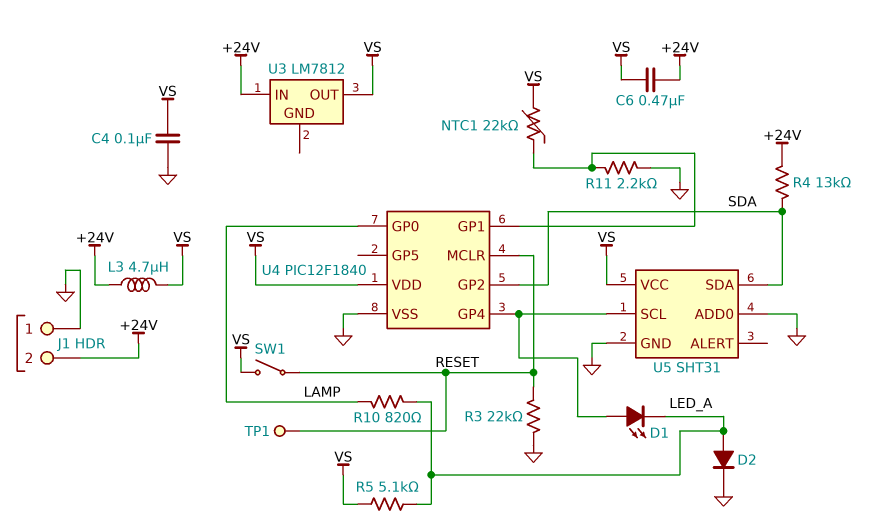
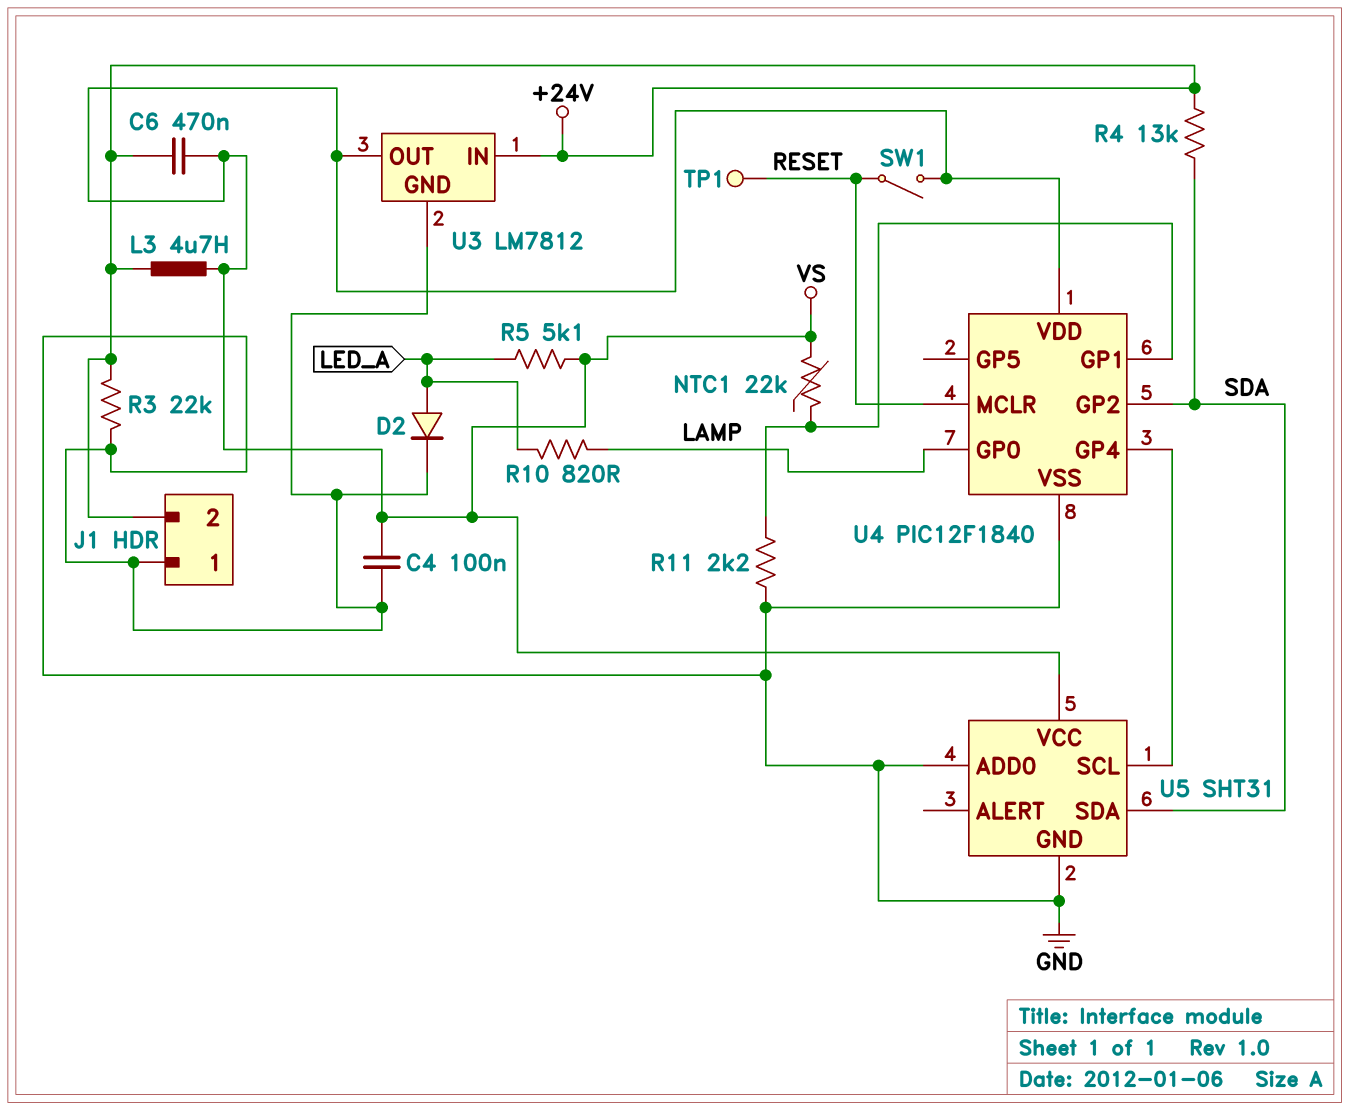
D1: LED (A U4/GP4, K LED_A) -> none
R3: 22k (GND, RESET) -> 22k (+24V, GND)
U3 pin GND: none -> GND

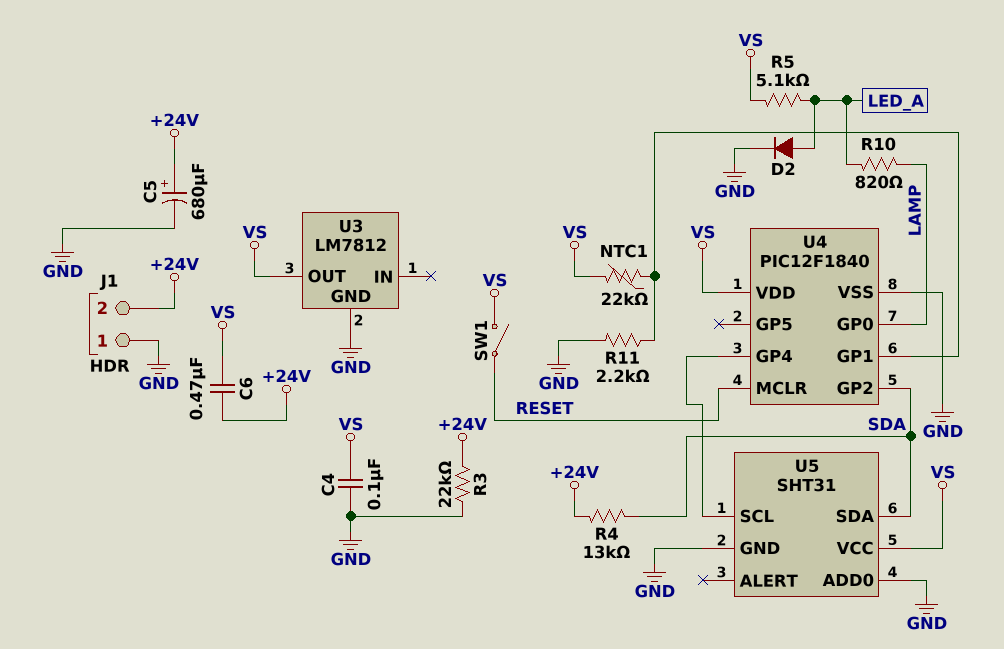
C5: none -> 680uF (plus +24V, minus GND)
L3: 4.7uH (+24V, VS) -> none
TP1: test point (RESET) -> none
U3 pin IN: +24V -> none

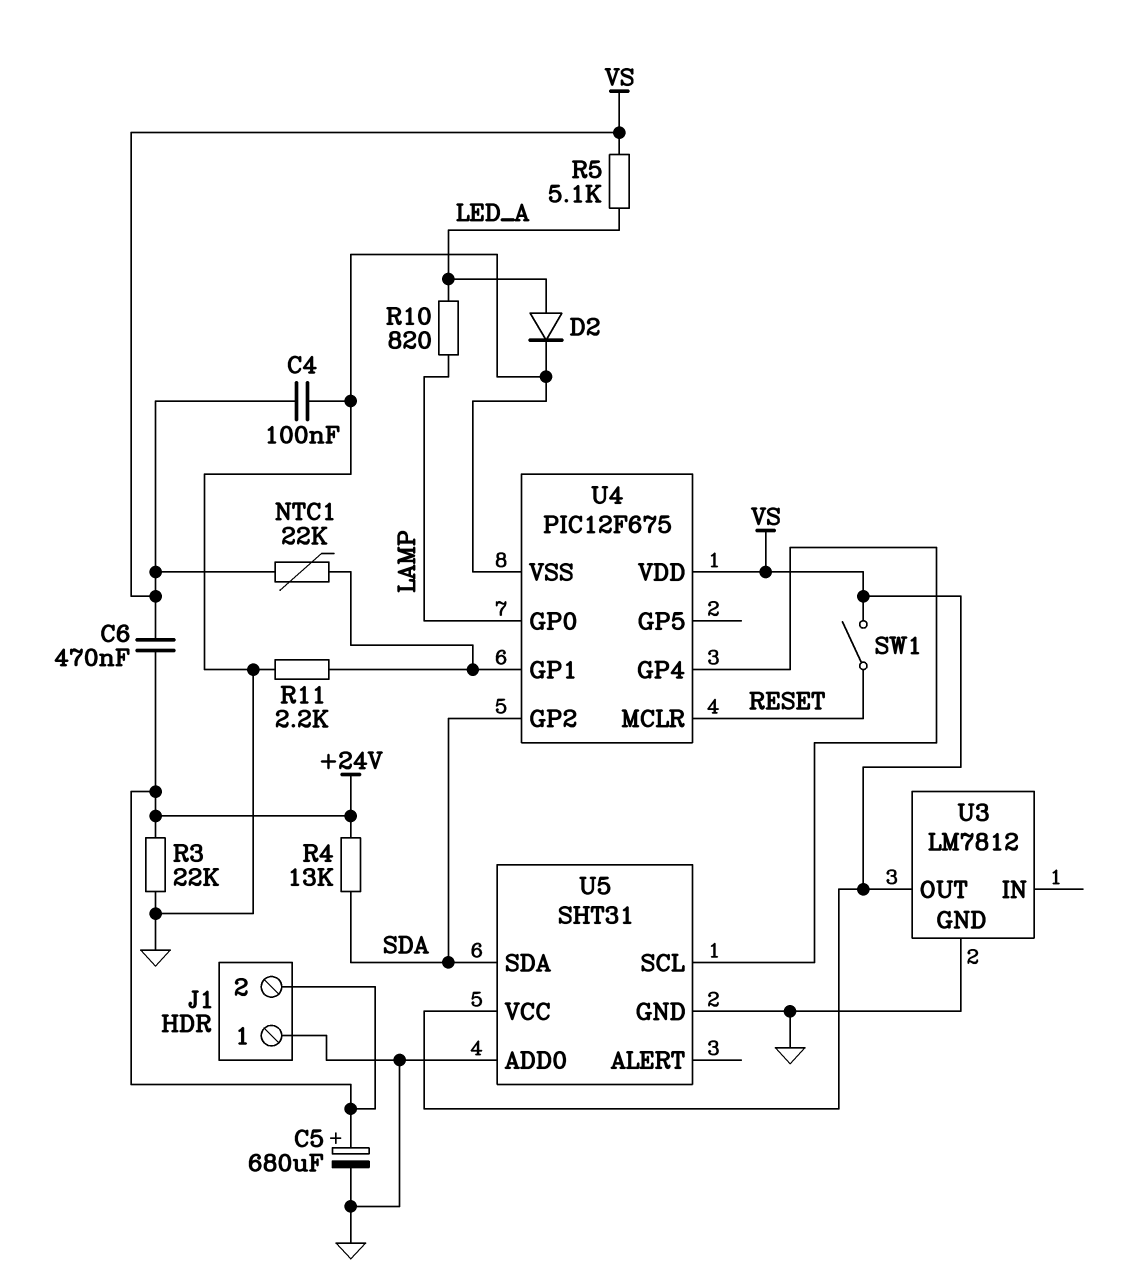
U4: PIC12F1840 -> PIC12F675

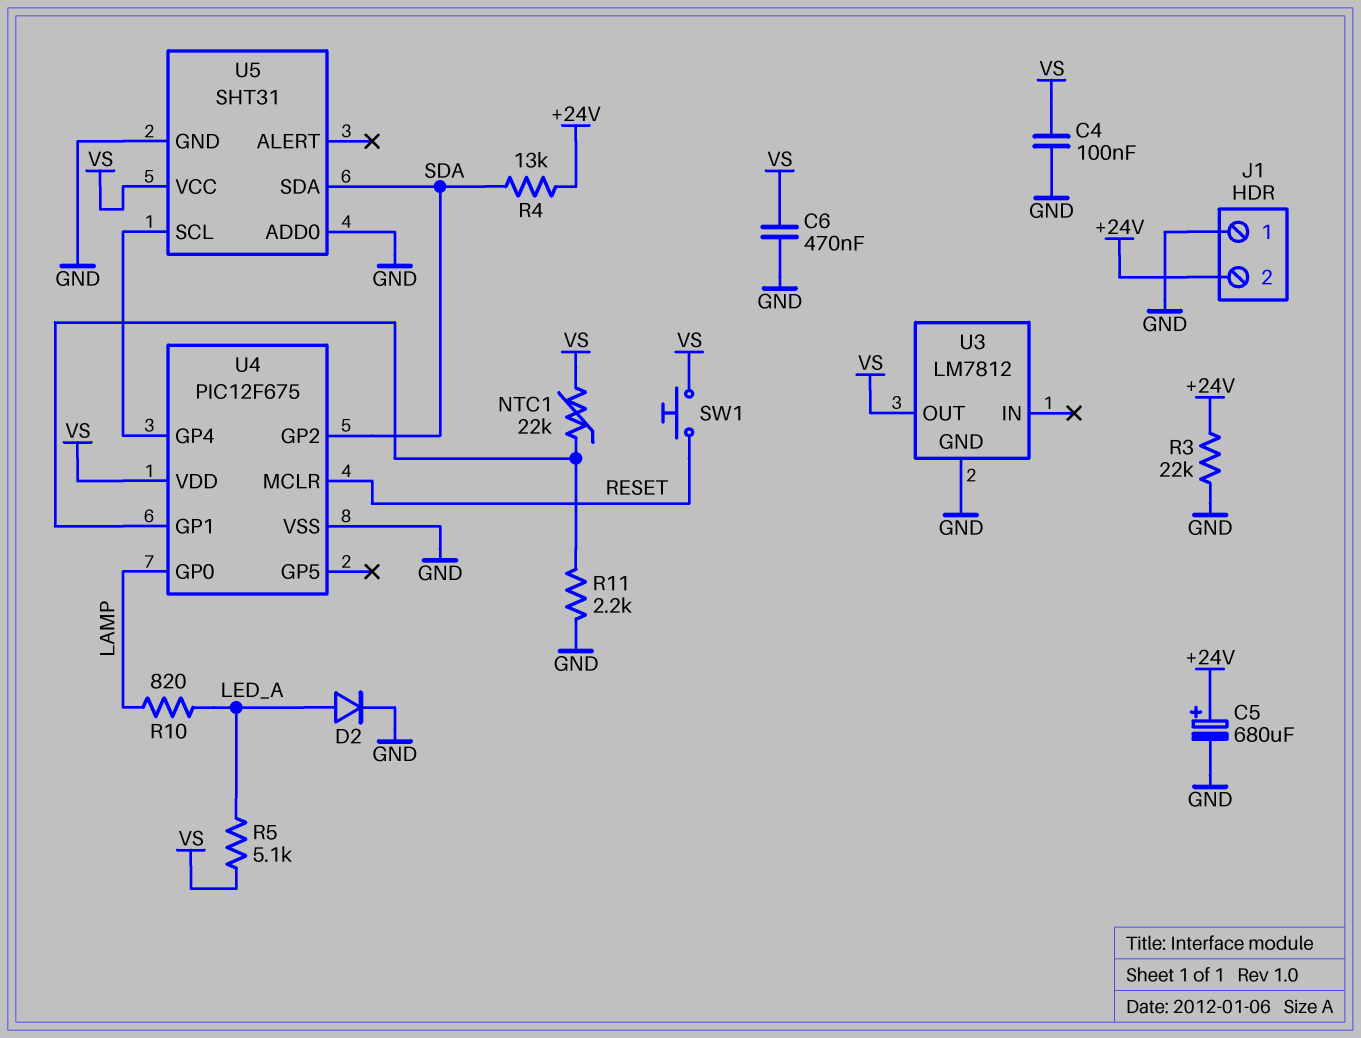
C6: 470nF (+24V, VS) -> 470nF (GND, VS)
SW1: switch (RESET, VS) -> button (RESET, VS)

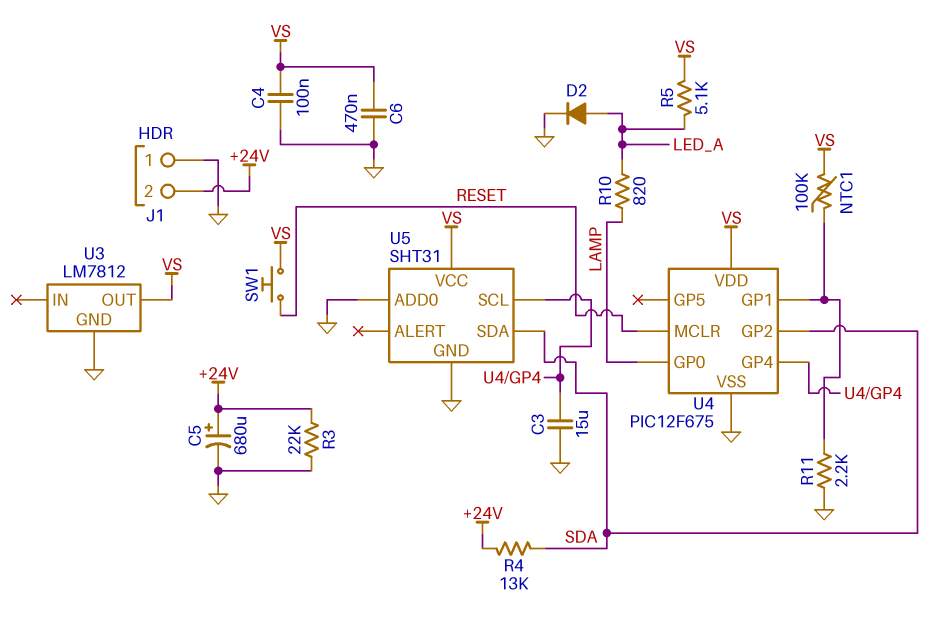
C3: none -> 15uF (GND, U4/GP4)
NTC1: 22k (U4/GP1, VS) -> 100k (U4/GP1, VS)

